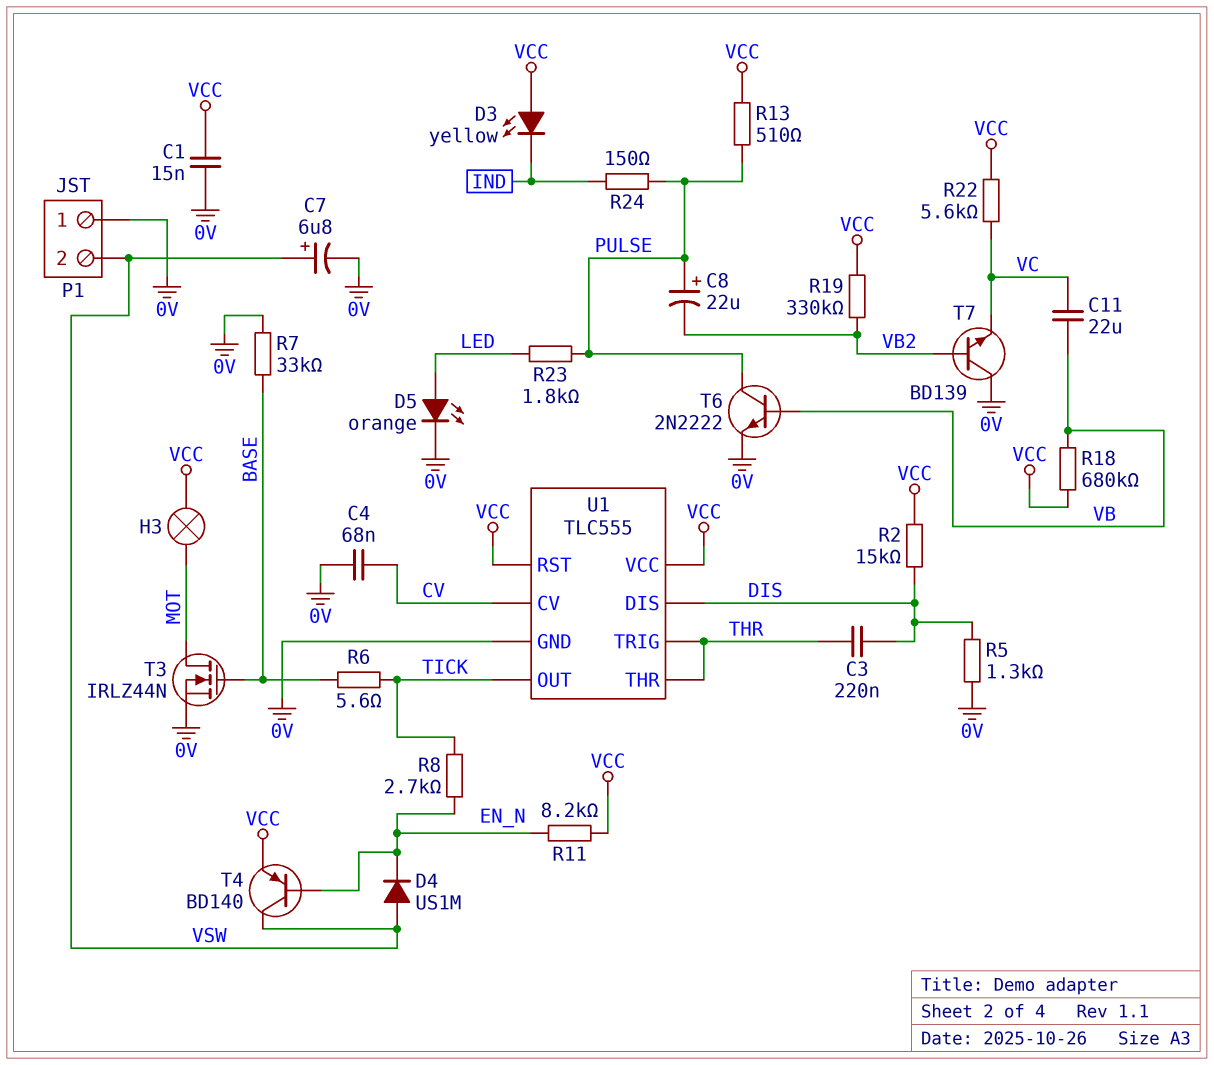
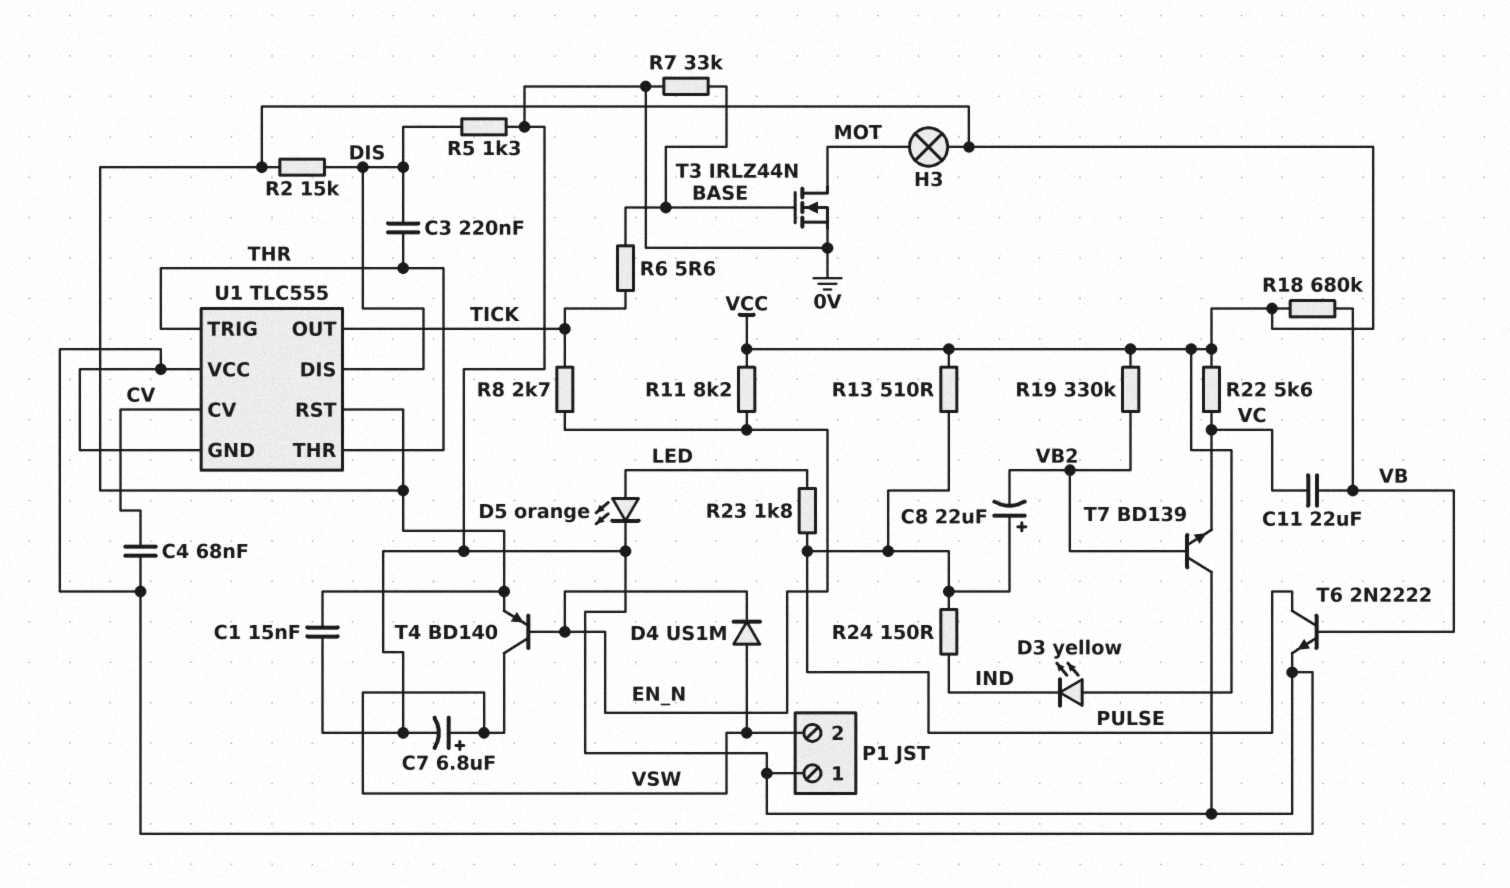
U1 pin VCC: VCC -> 0V

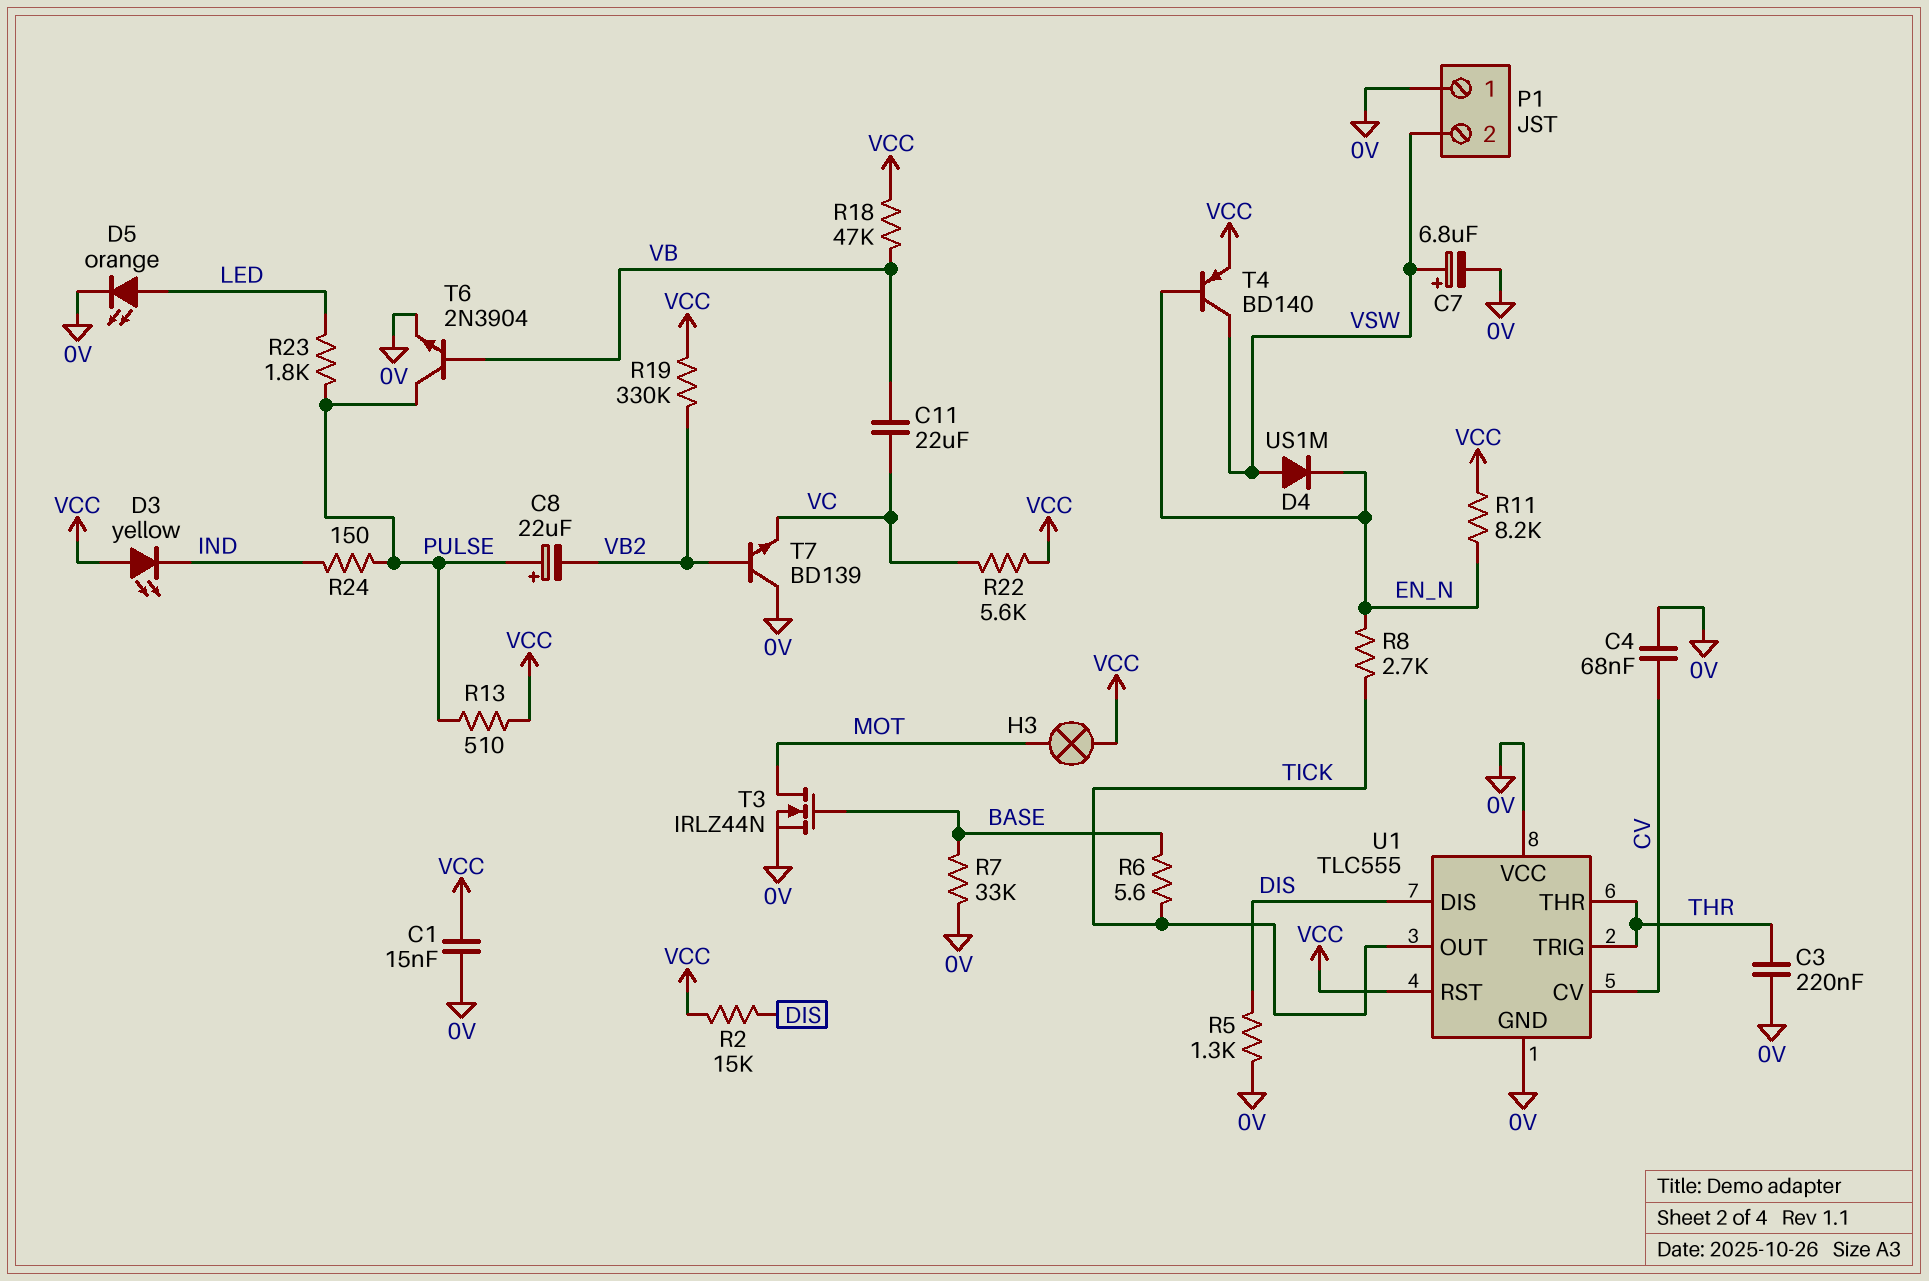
C3: 220nF (DIS, THR) -> 220nF (0V, THR)
R18: 680k (VB, VCC) -> 47k (VB, VCC)
T6: NPN 2N2222 (B VB, C PULSE, E 0V) -> NPN 2N3904 (B VB, C PULSE, E 0V)

